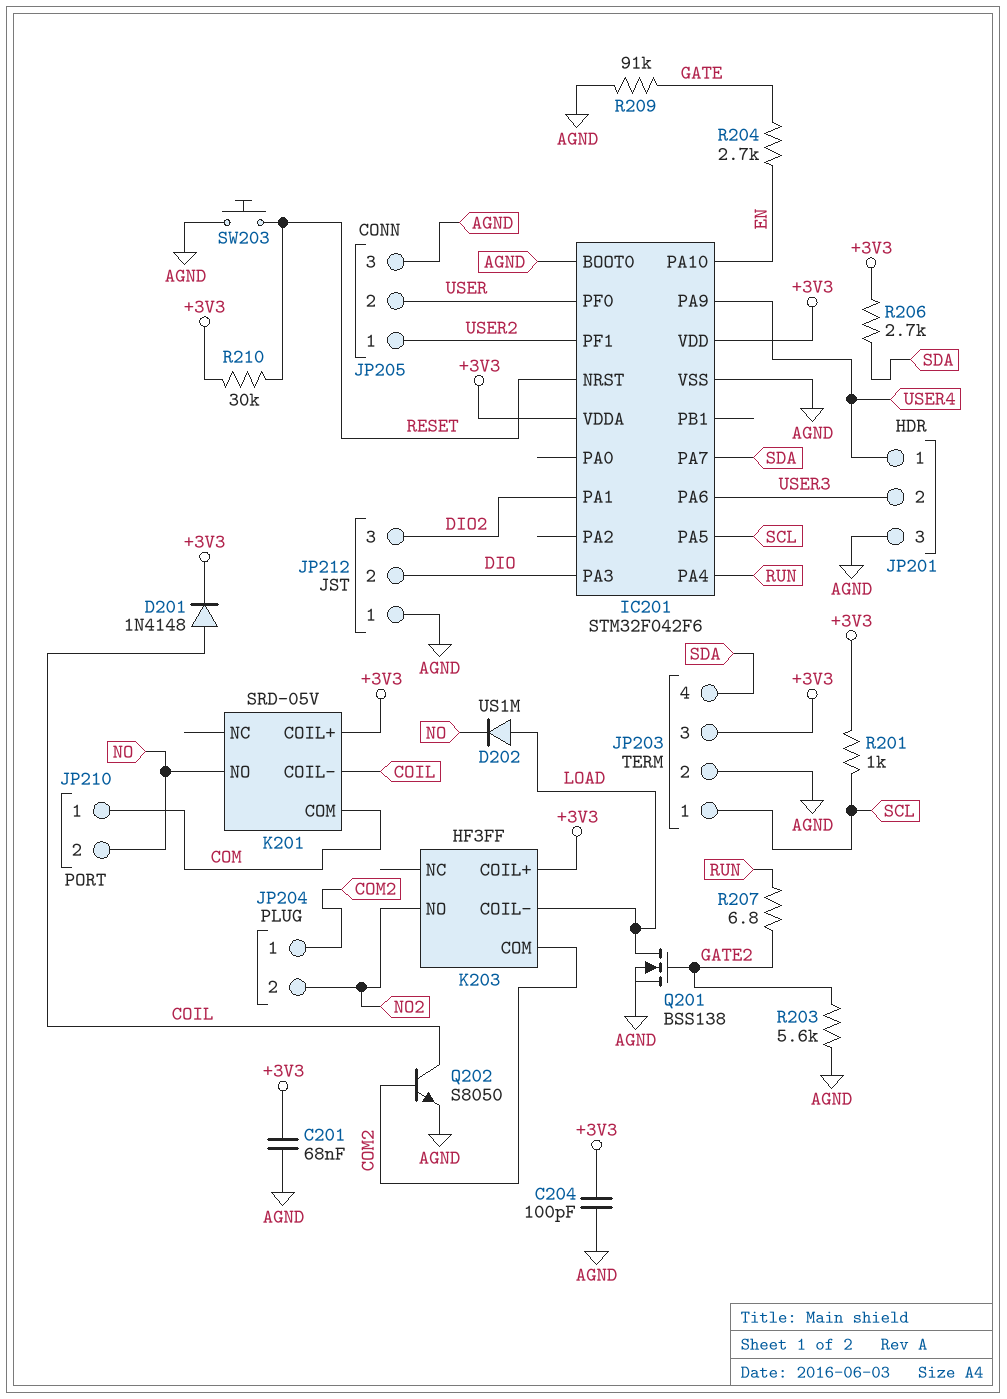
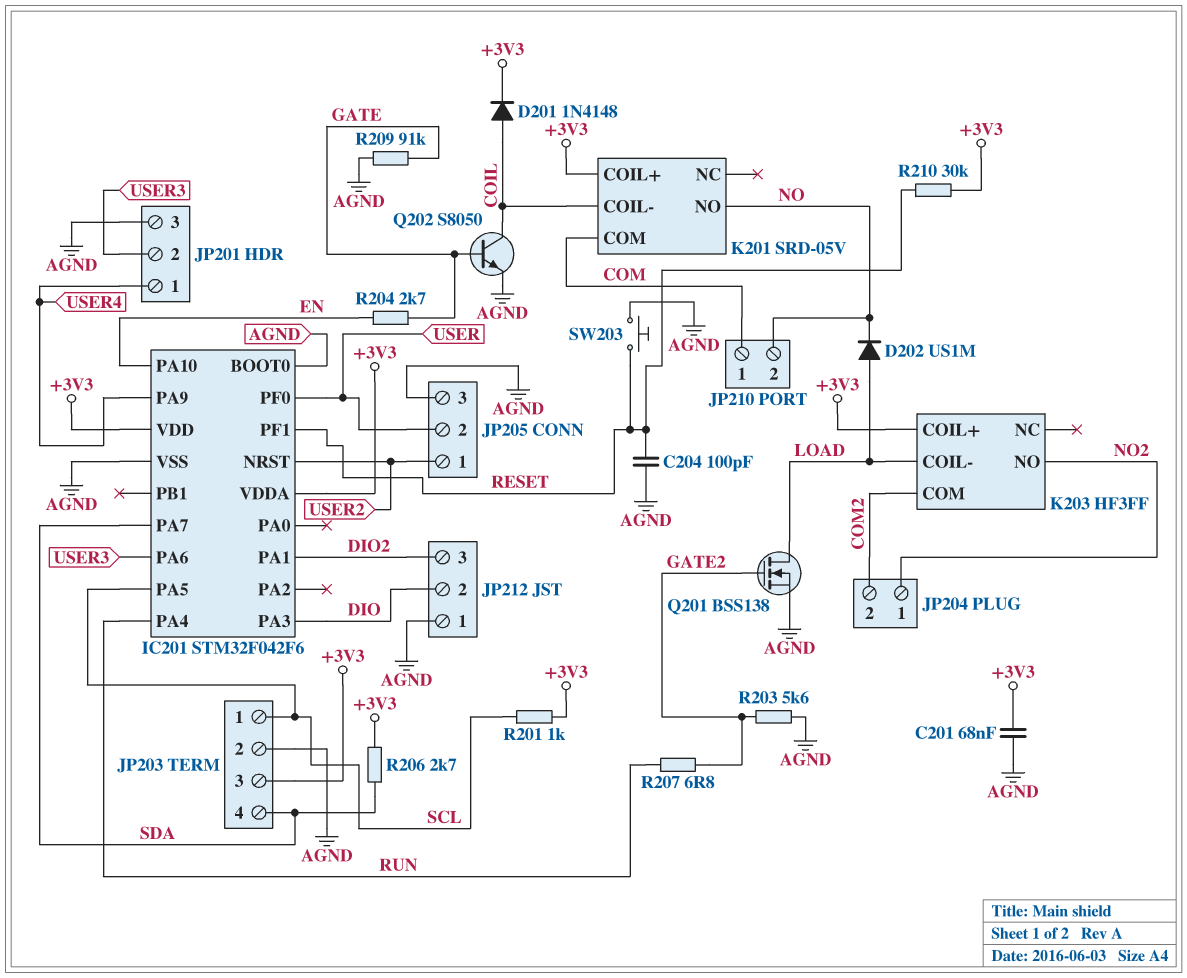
C204: 100pF (+3V3, AGND) -> 100pF (AGND, RESET)
IC201 pin NRST: RESET -> USER2
IC201 pin PF1: USER2 -> RESET
JP204 pin 1: COM2 -> NO2
JP204 pin 2: NO2 -> COM2
Q202: NPN S8050 (B COM2, C COIL, E AGND) -> NPN S8050 (B GATE, C COIL, E AGND)

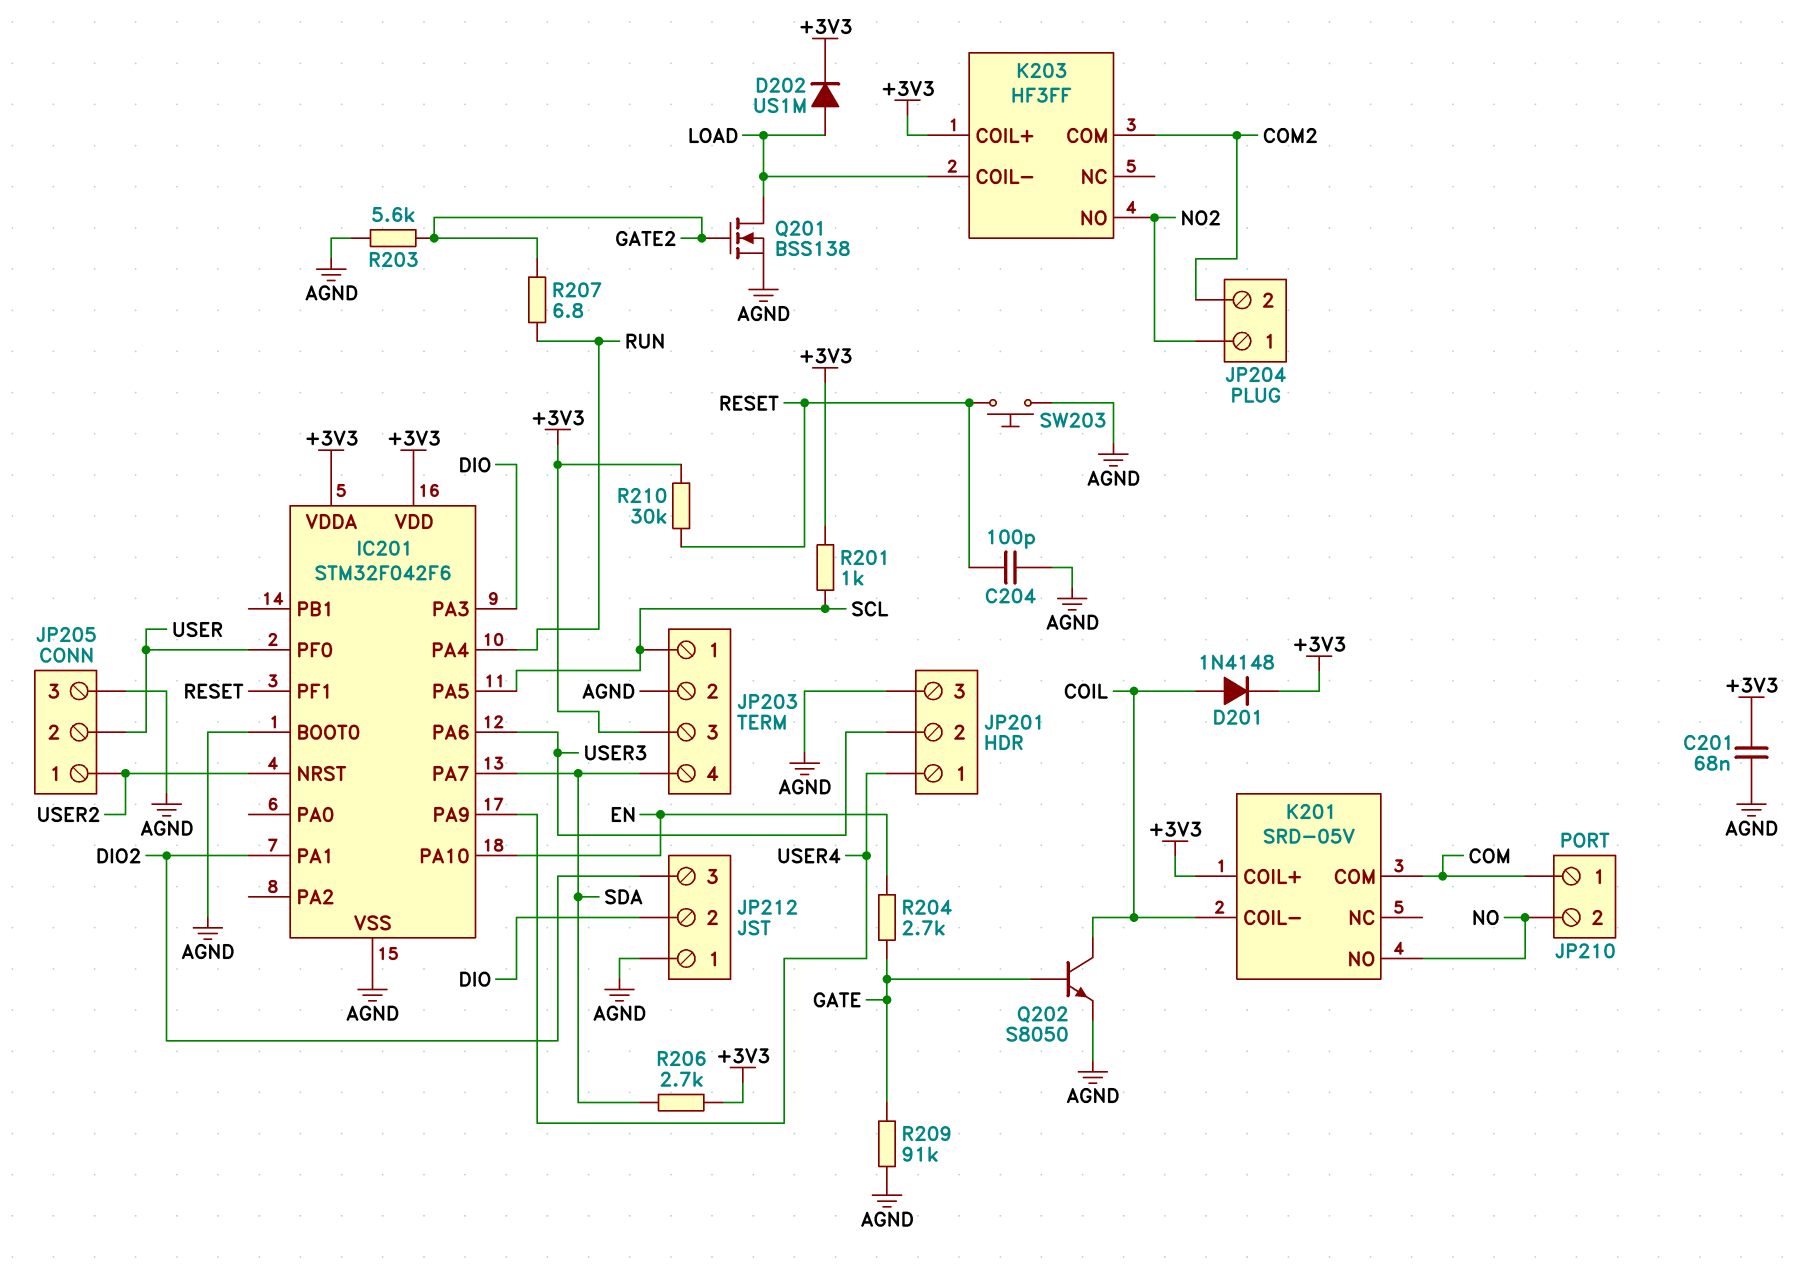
D202: diode US1M (A LOAD, K NO) -> diode US1M (A LOAD, K +3V3)

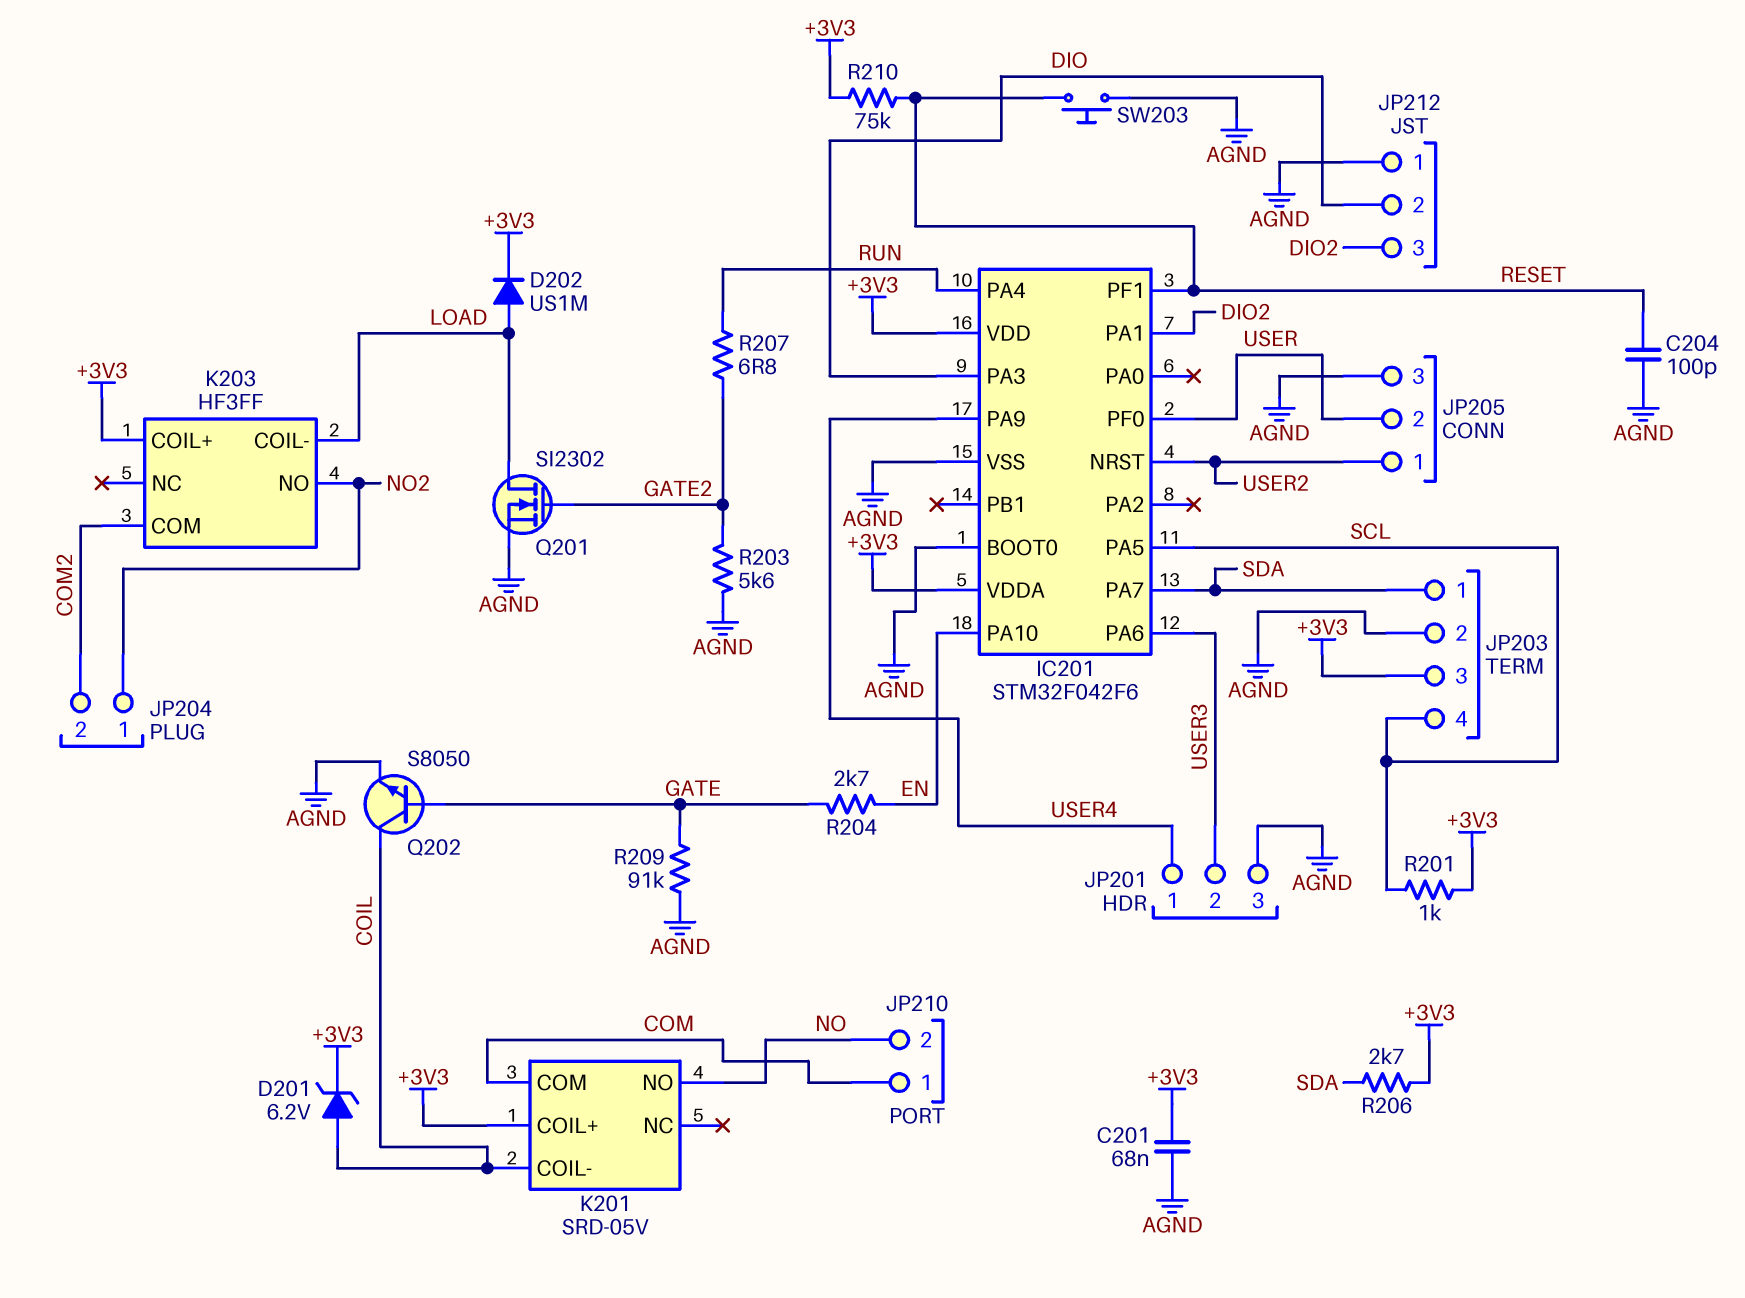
D201: diode 1N4148 (A COIL, K +3V3) -> zener 6.2V (A COIL, K +3V3)
JP203 pin 1: SCL -> SDA
JP203 pin 4: SDA -> SCL
Q201: NMOS BSS138 (G GATE2, D LOAD, S AGND) -> NMOS SI2302 (G GATE2, D LOAD, S AGND)
R210: 30k (+3V3, RESET) -> 75k (+3V3, RESET)

